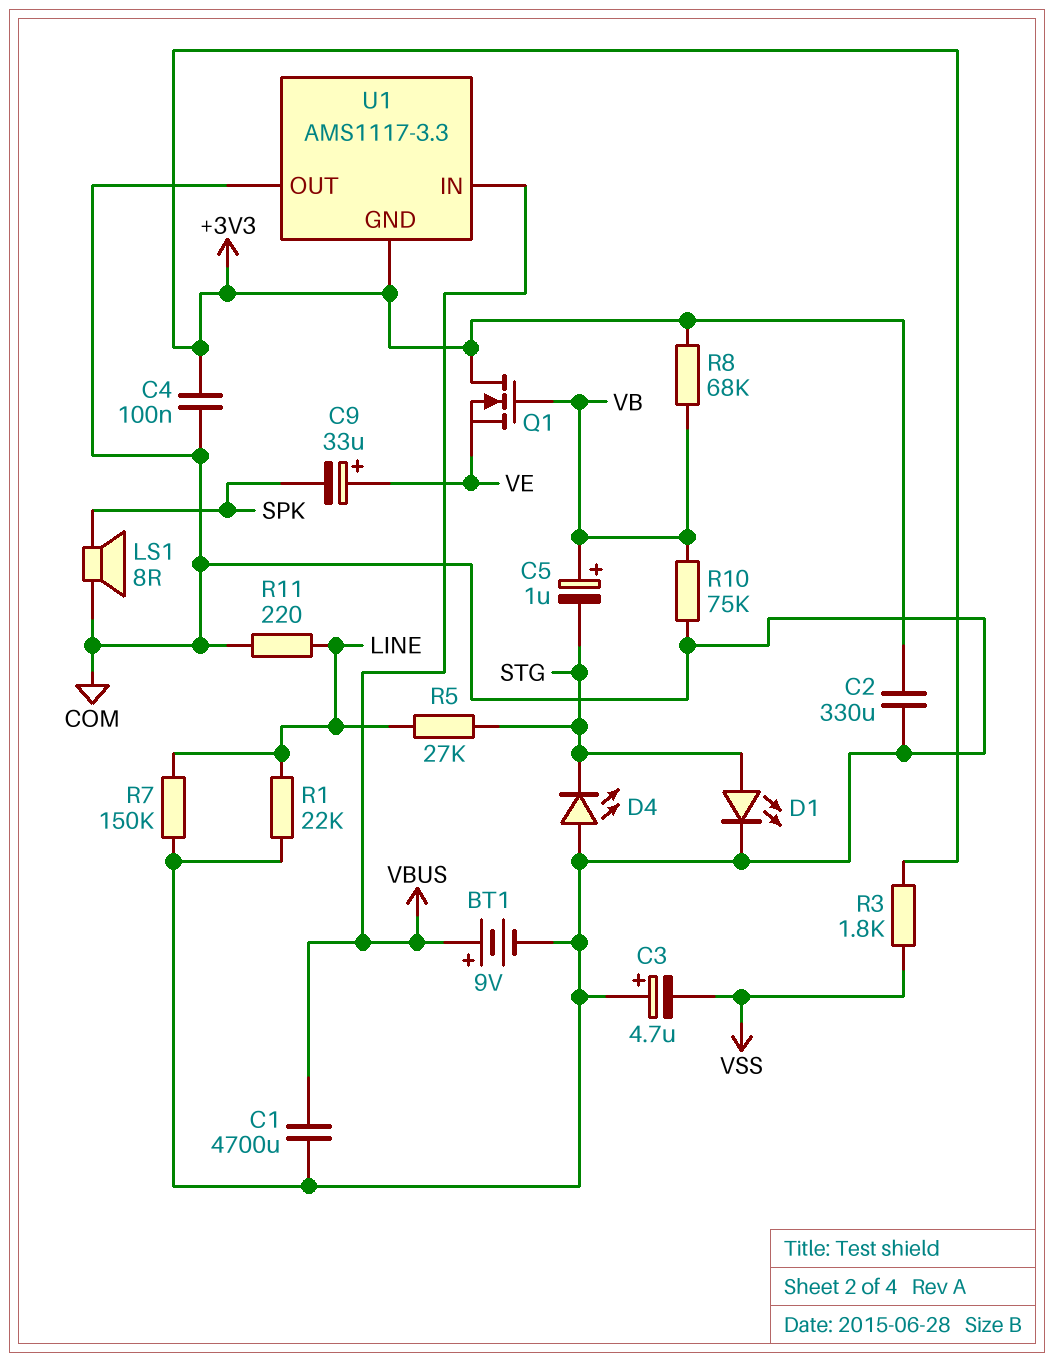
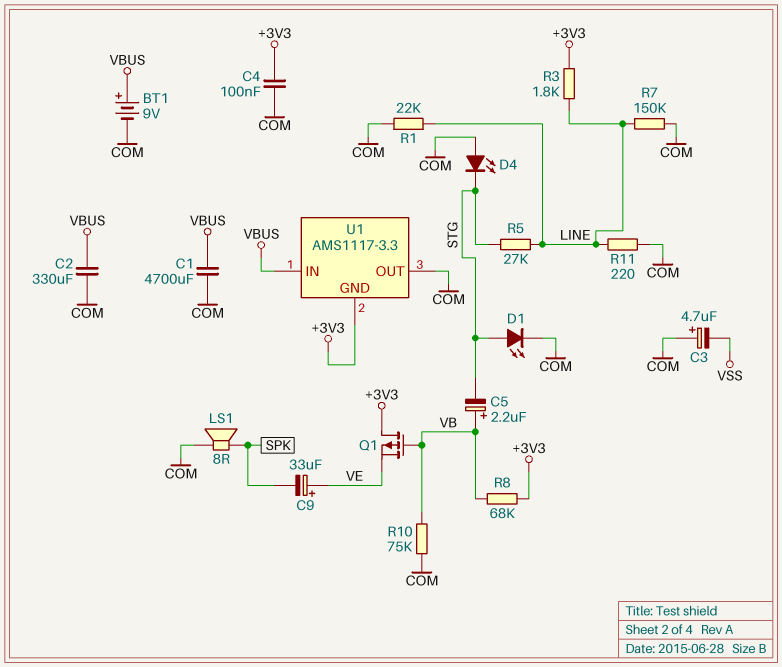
C2: 330uF (+3V3, COM) -> 330uF (COM, VBUS)
C5: 1uF (plus VB, minus STG) -> 2.2uF (plus VB, minus STG)
Q1: NMOS (G VB, D +3V3, S VE) -> PMOS (G VB, D +3V3, S VE)
R3: 1.8k (+3V3, VSS) -> 1.8k (+3V3, LINE)

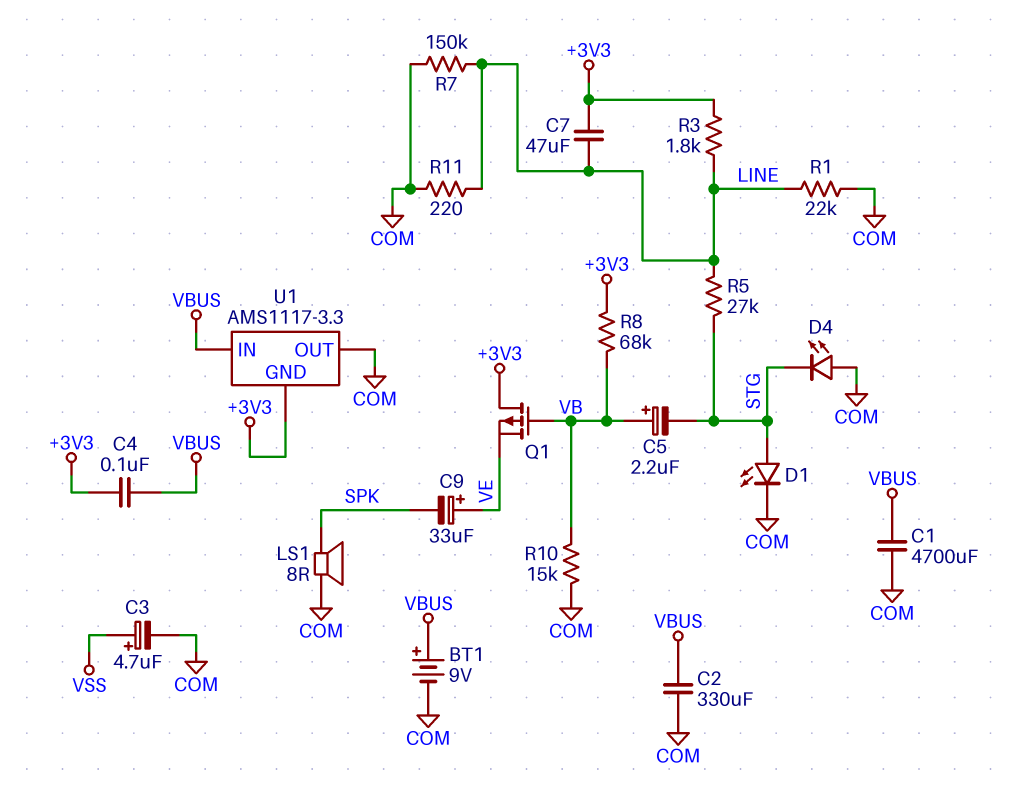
C3: 4.7uF (plus COM, minus VSS) -> 4.7uF (plus VSS, minus COM)
C4: 100nF (+3V3, COM) -> 100nF (+3V3, VBUS)
C7: none -> 47uF (+3V3, LINE)
R10: 75k (COM, VB) -> 15k (COM, VB)

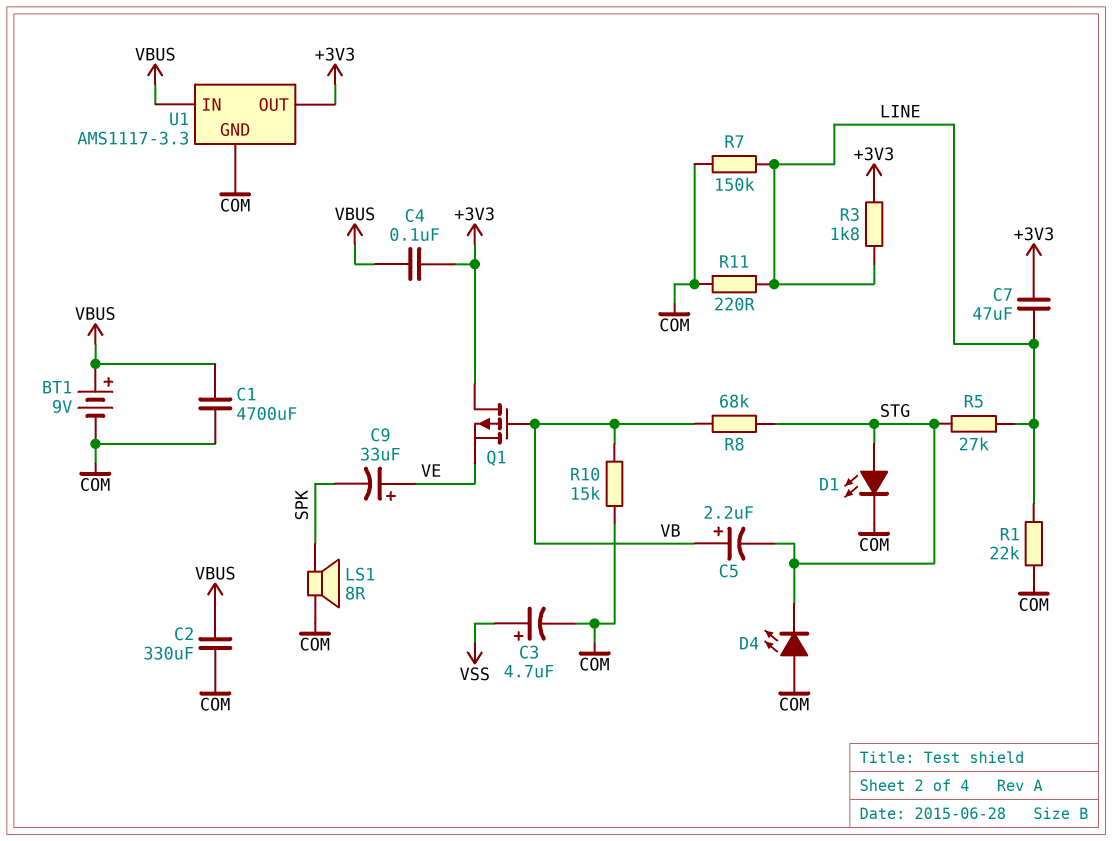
R8: 68k (+3V3, VB) -> 68k (STG, VB)
U1 pin GND: +3V3 -> COM
U1 pin OUT: COM -> +3V3

